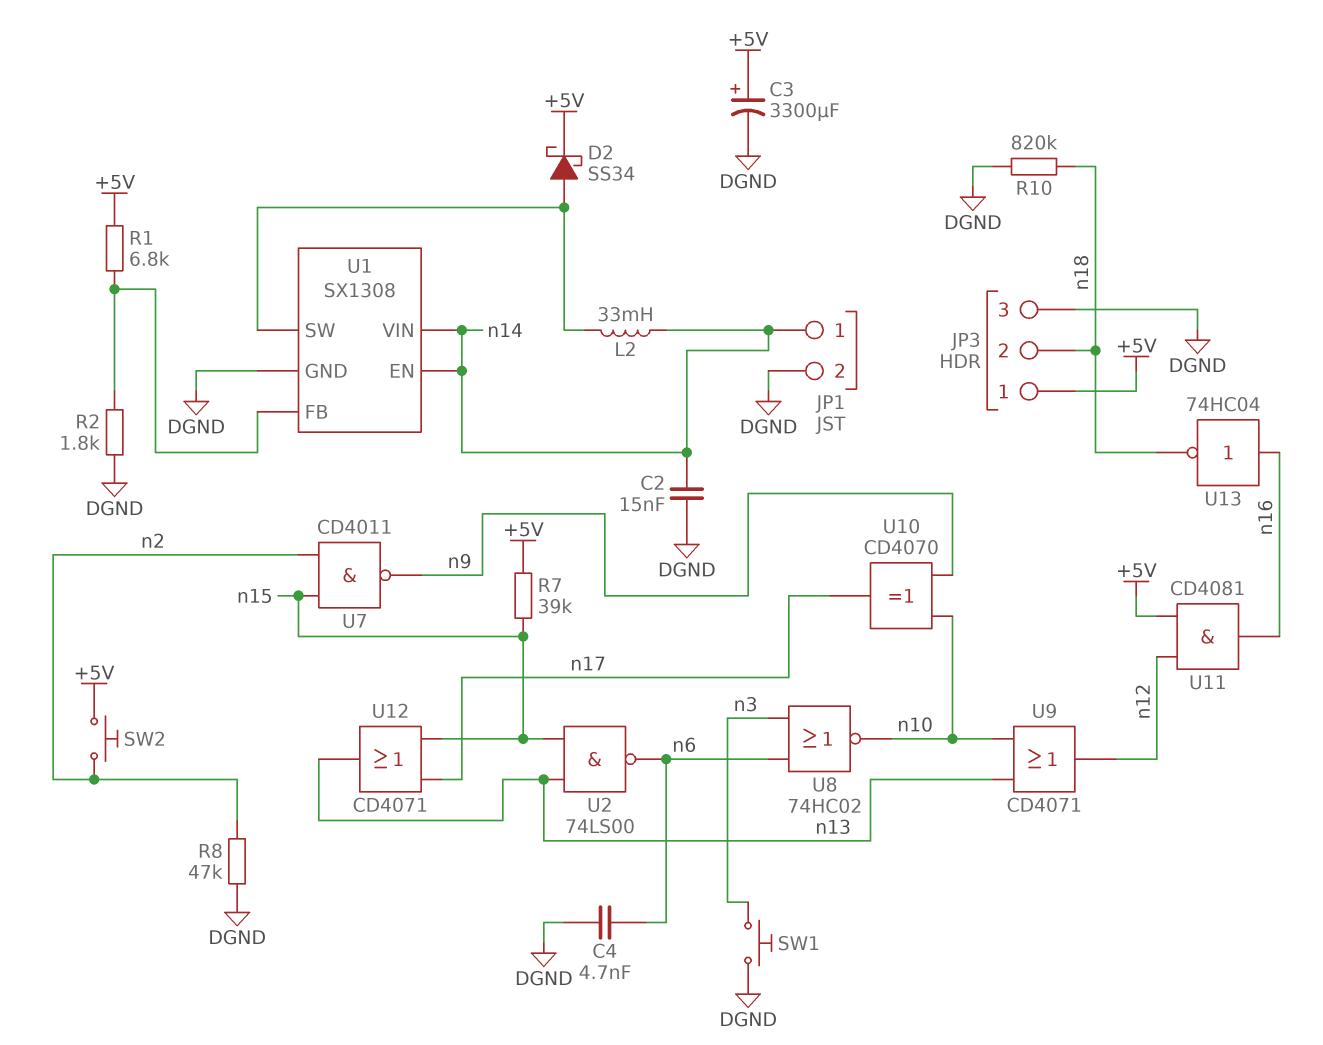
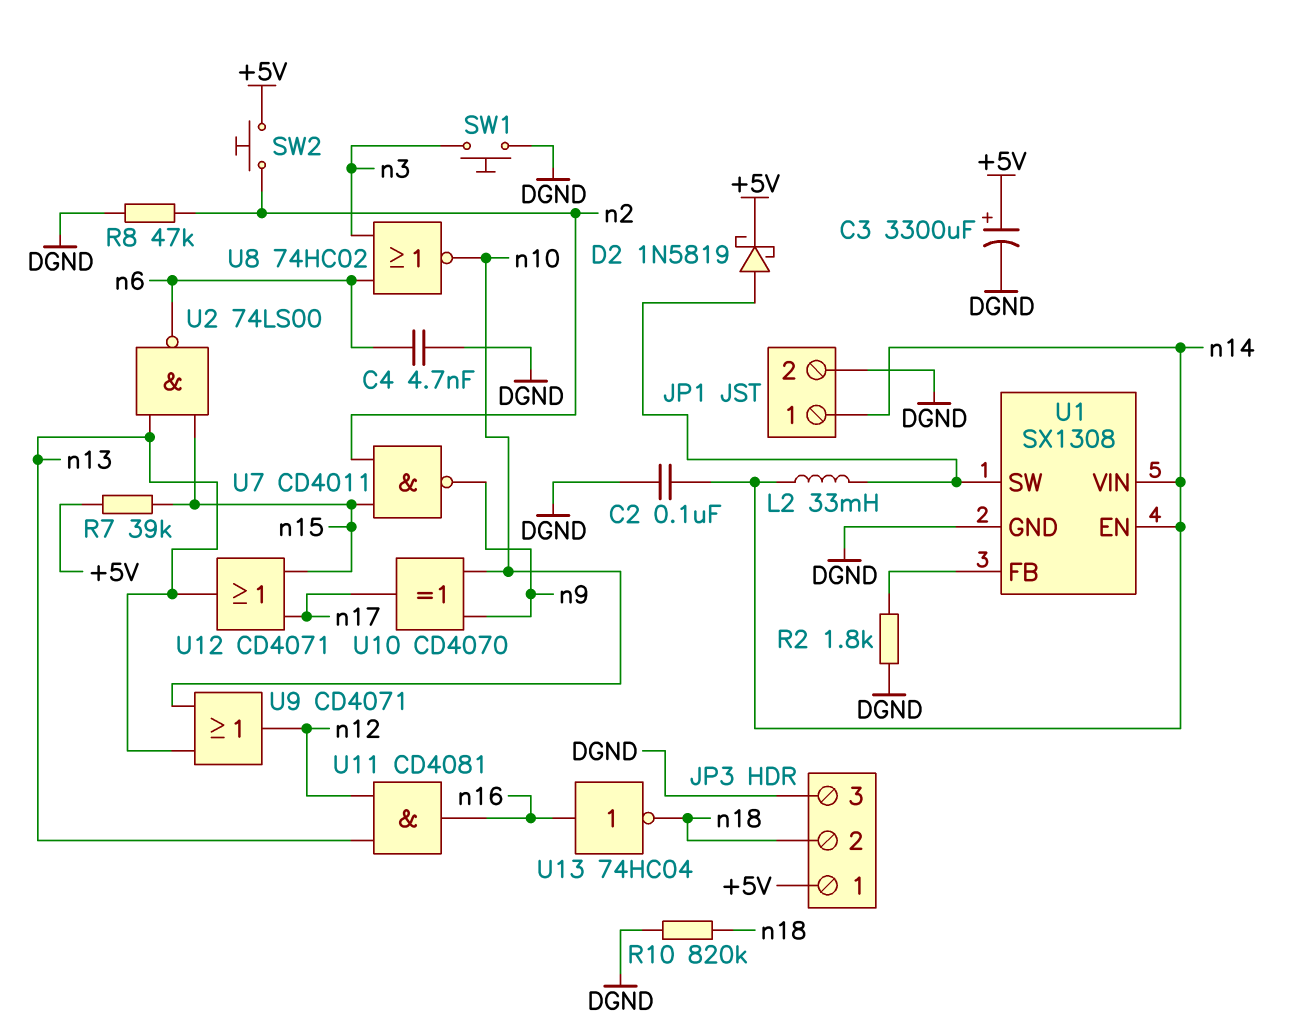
C2: 15nF (DGND, n14) -> 100nF (DGND, n14)
D2: schottky SS34 (A U1/SW, K +5V) -> schottky 1N5819 (A U1/SW, K +5V)
R1: 6.8k (+5V, U1/FB) -> none
U11: AND CD4081 (in +5V, in n12, out n16) -> AND CD4081 (in n12, in n13, out n16)

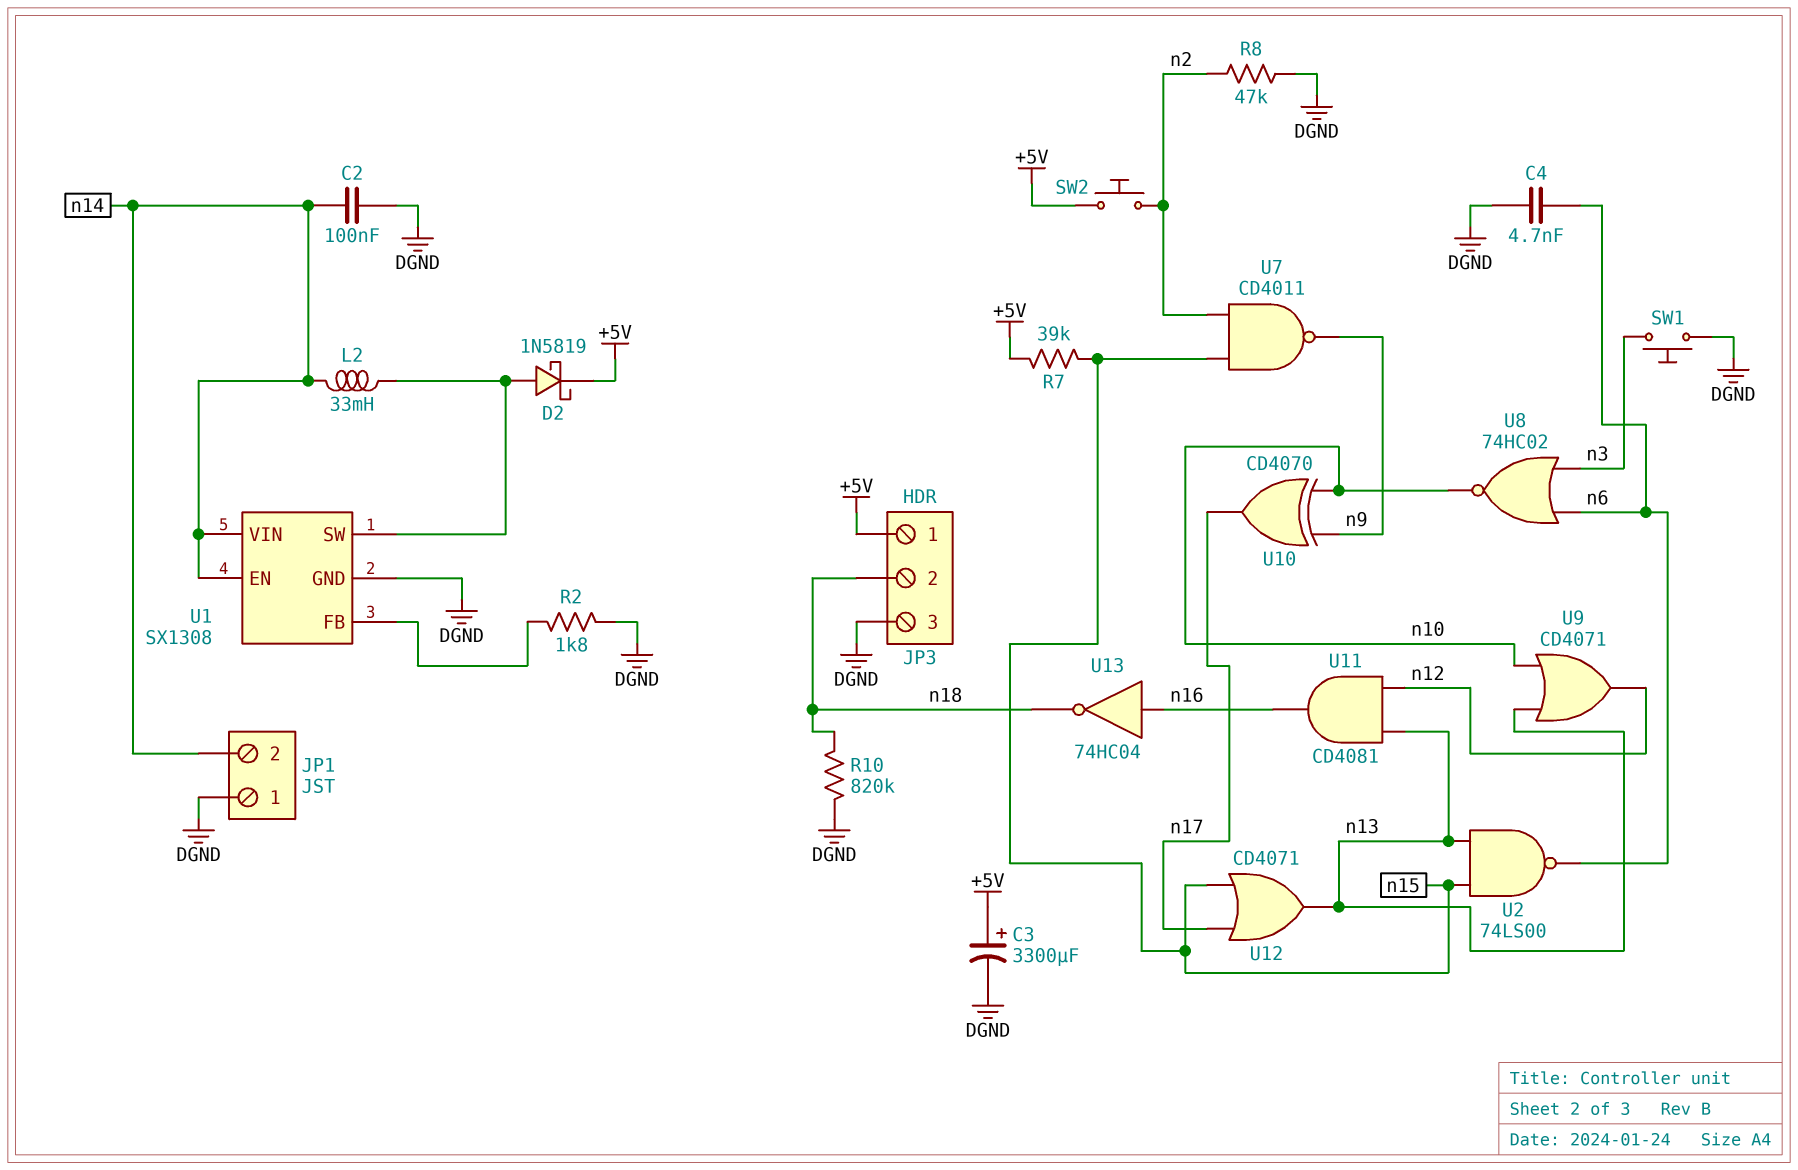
JP1 pin 1: n14 -> DGND
JP1 pin 2: DGND -> n14

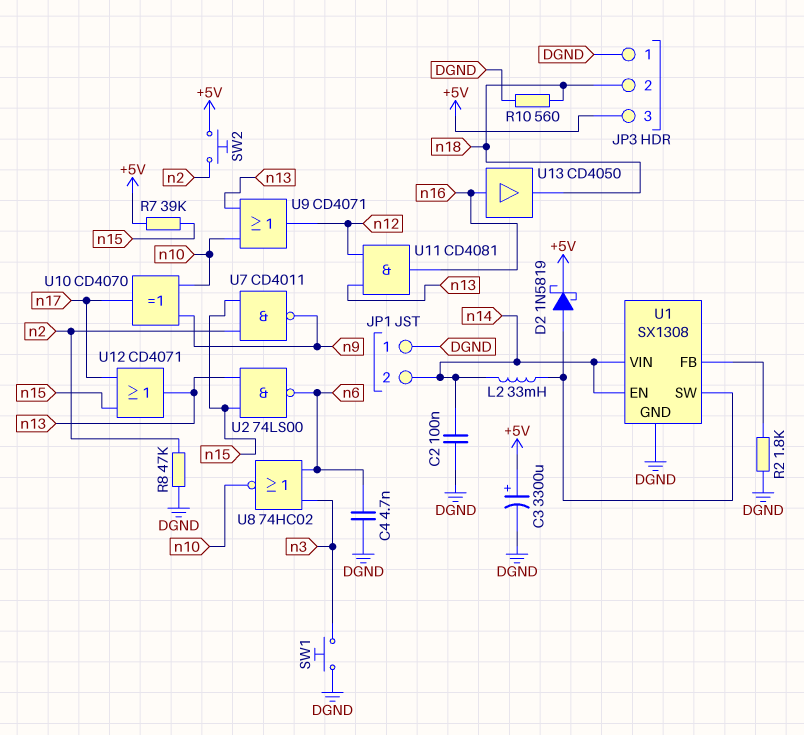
JP3 pin 1: +5V -> DGND
JP3 pin 3: DGND -> +5V
R10: 820k (DGND, n18) -> 560 (DGND, n18)
U13: NOT 74HC04 (in n16, out n18) -> buffer CD4050 (in n16, out n18)

